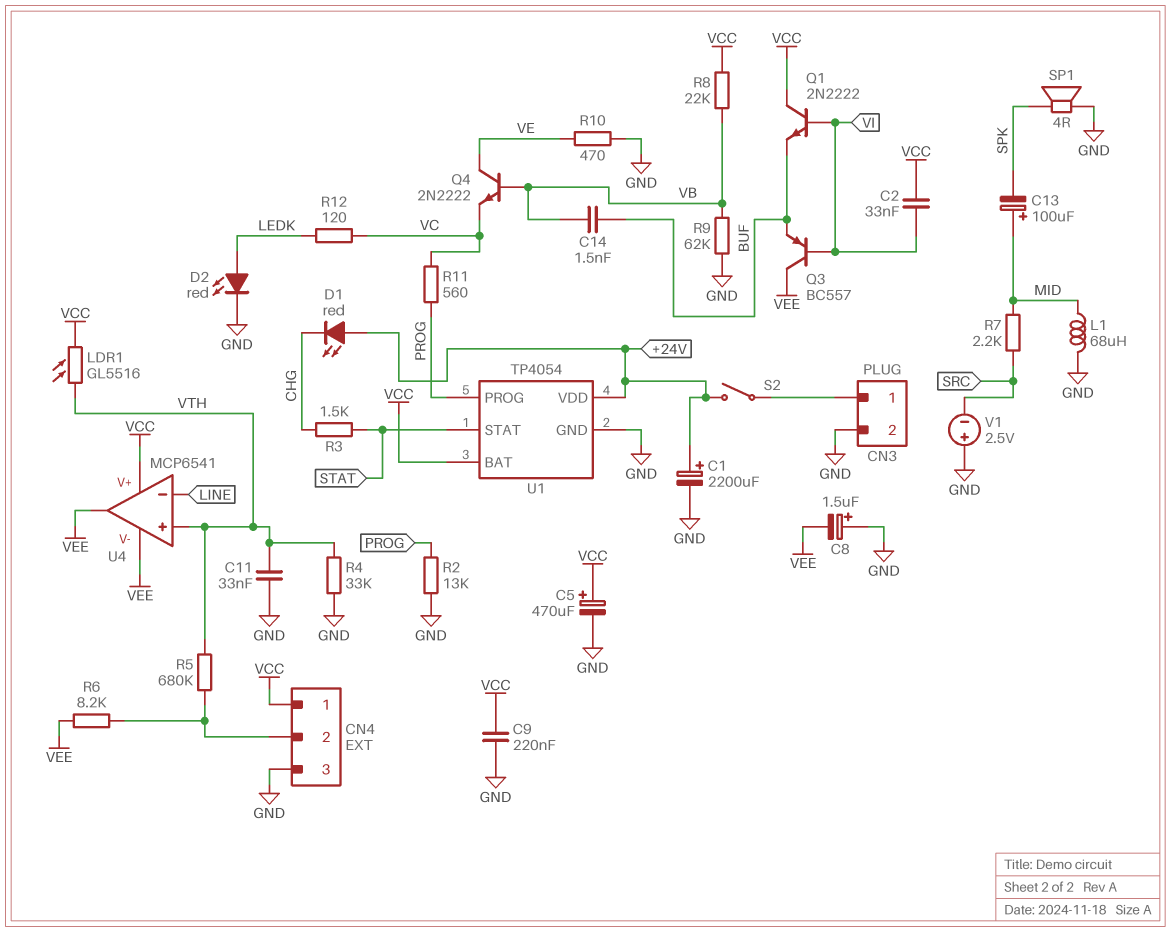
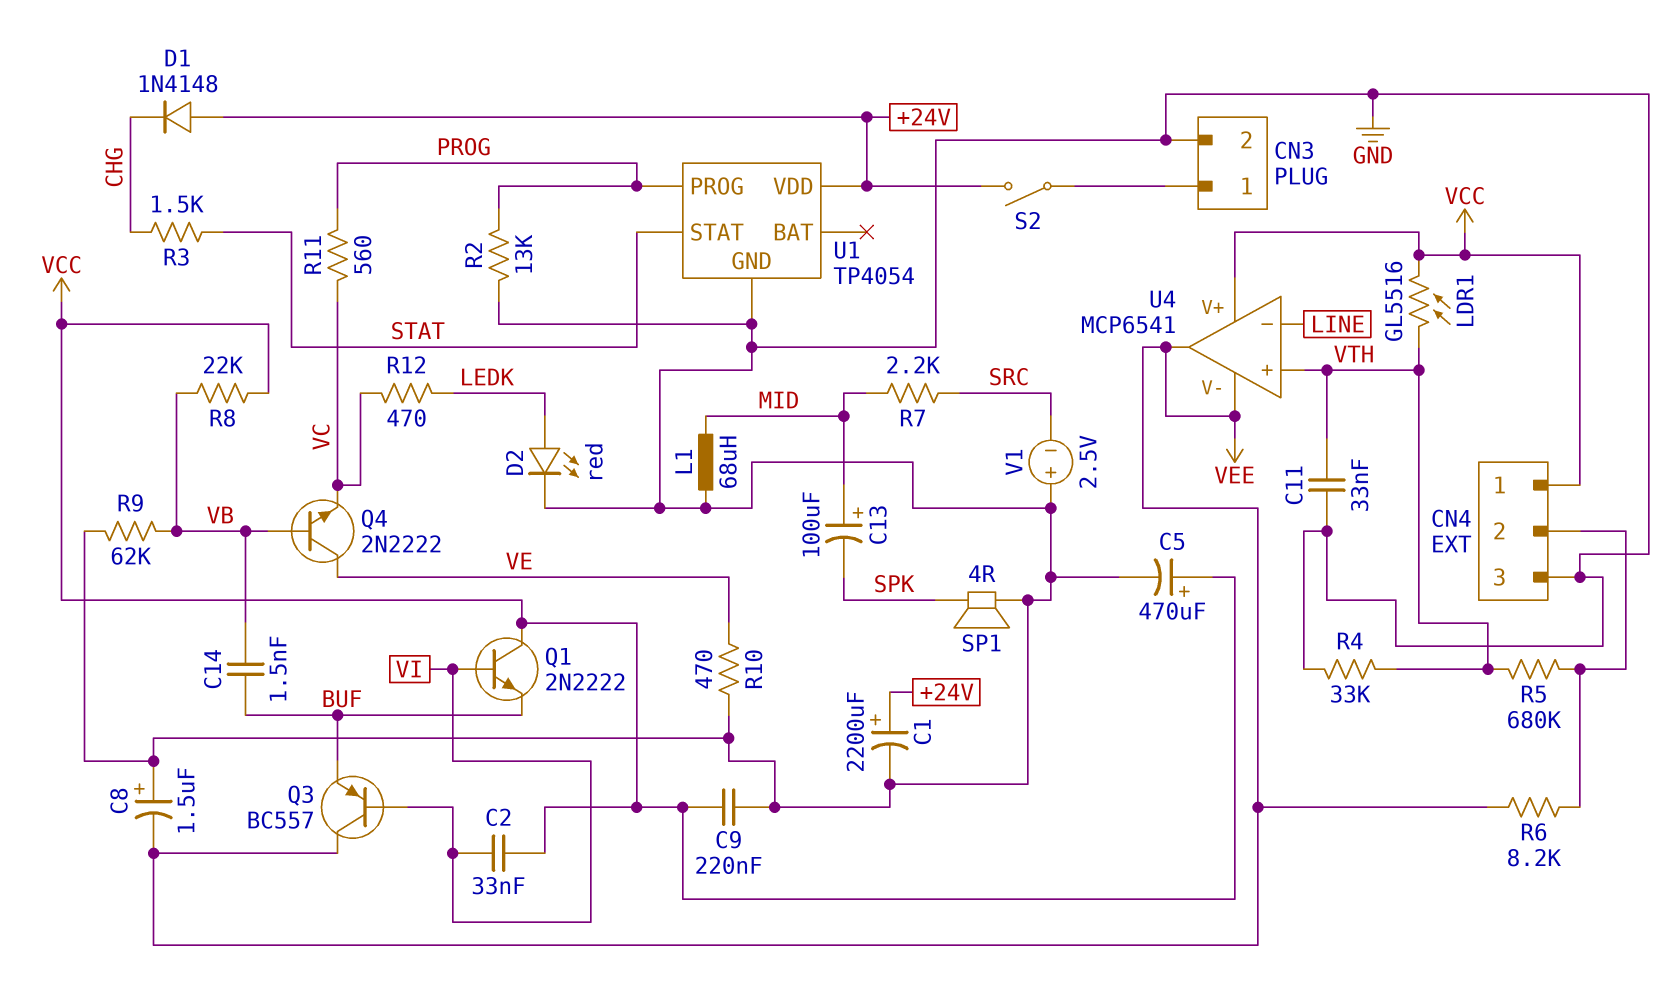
D1: LED red (A +24V, K CHG) -> diode 1N4148 (A +24V, K CHG)
R12: 120 (LEDK, VC) -> 470 (LEDK, VC)
U1 pin BAT: VCC -> none

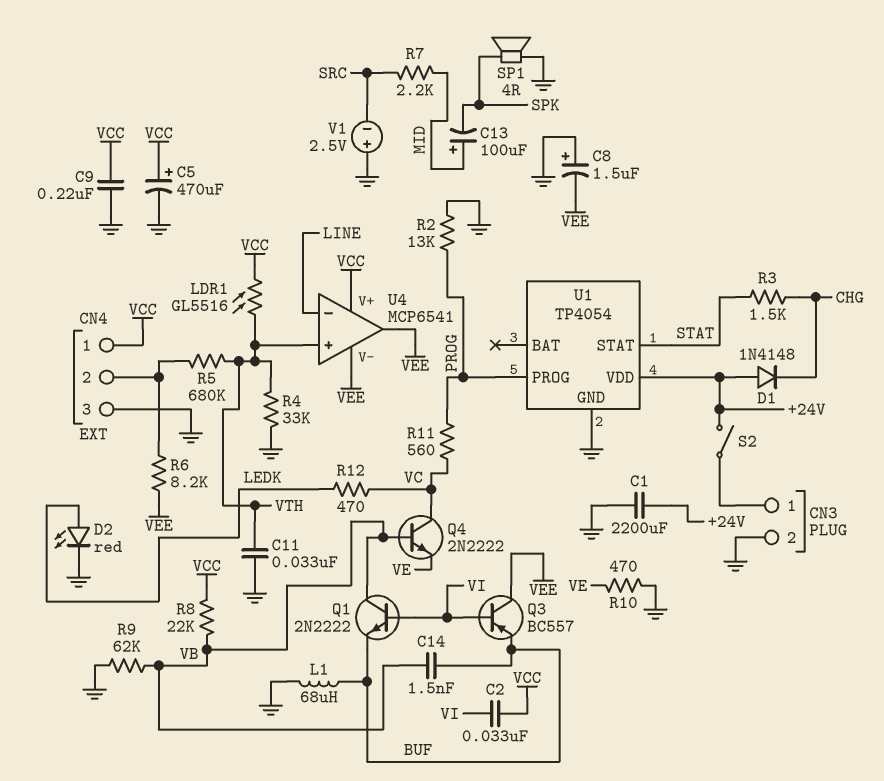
C1: 2200uF (plus +24V, minus GND) -> 2200uF (+24V, GND)
L1: 68uH (GND, MID) -> 68uH (BUF, GND)
Q1: NPN 2N2222 (B VI, C VCC, E BUF) -> NPN 2N2222 (B VI, C VB, E BUF)
Q4: NPN 2N2222 (B VB, C VE, E VC) -> NPN 2N2222 (B VB, C VC, E VE)

